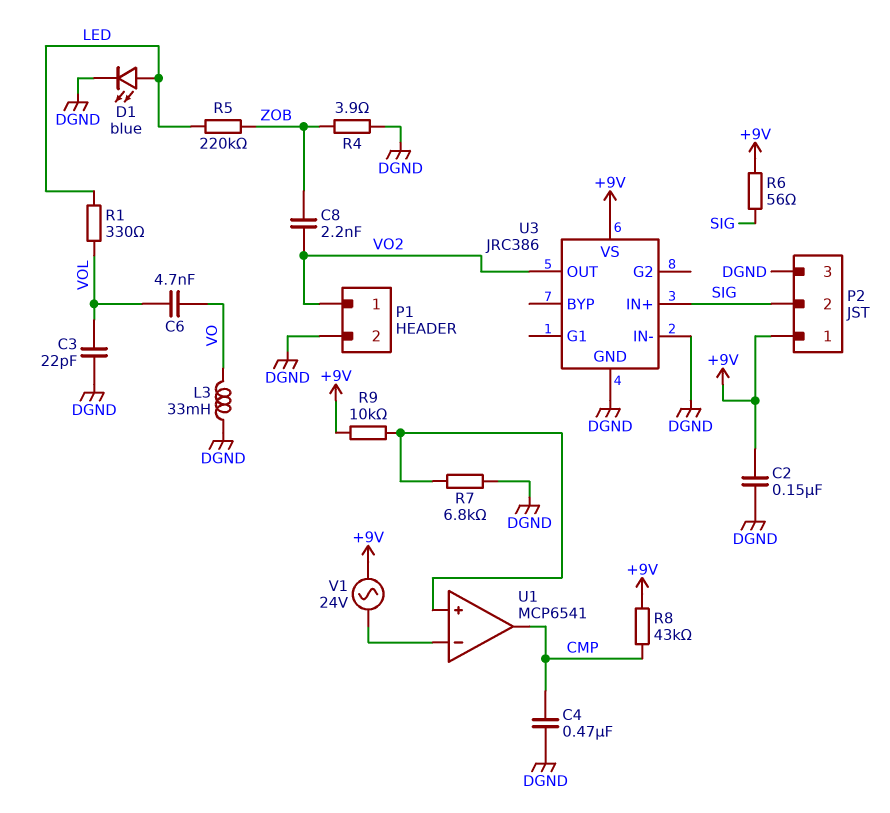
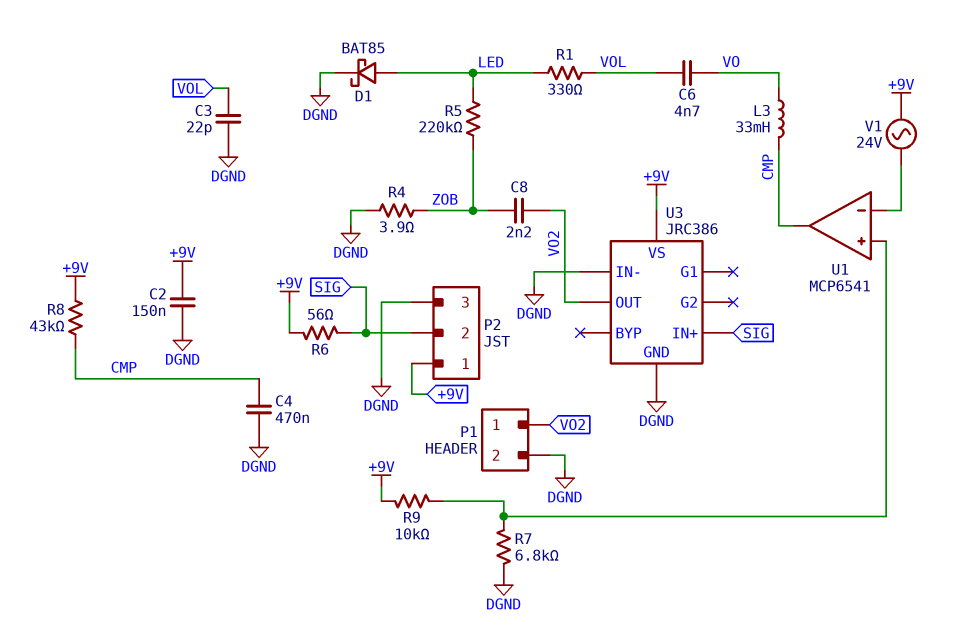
D1: LED blue (A LED, K DGND) -> schottky BAT85 (A LED, K DGND)
L3: 33mH (DGND, VO) -> 33mH (CMP, VO)

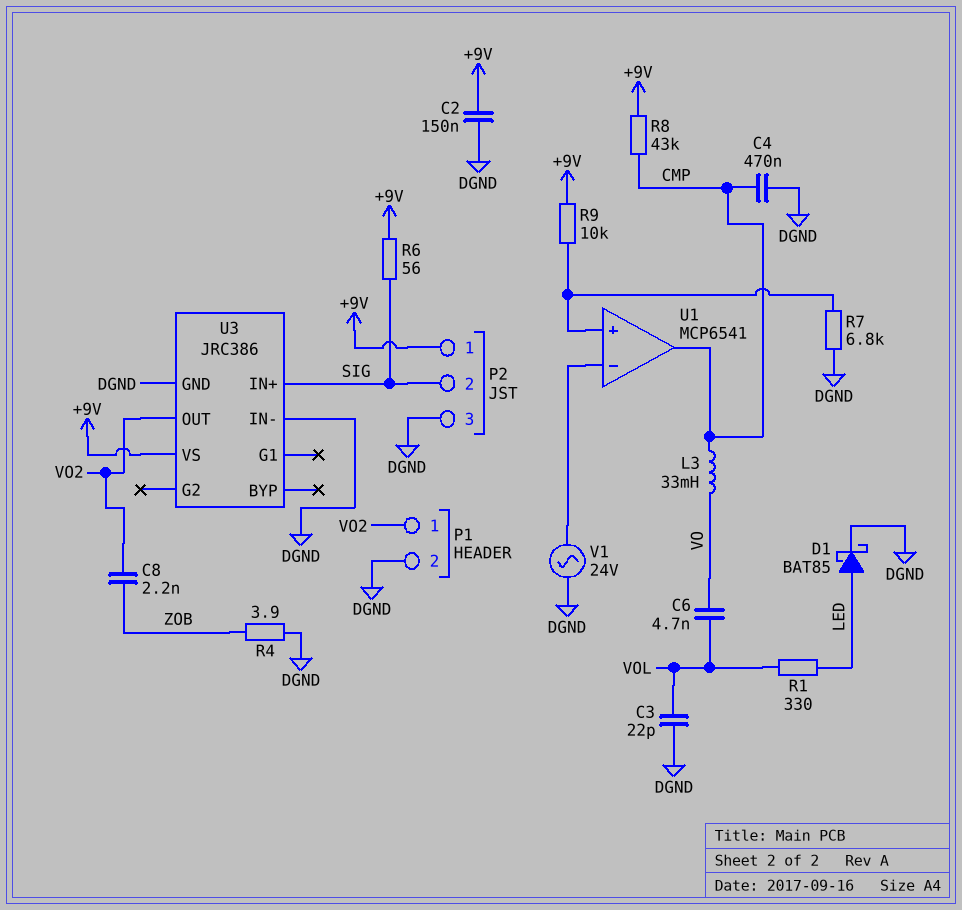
R5: 220k (LED, ZOB) -> none
V1: AC 24V (+9V, U1/in-) -> AC 24V (DGND, U1/in-)

